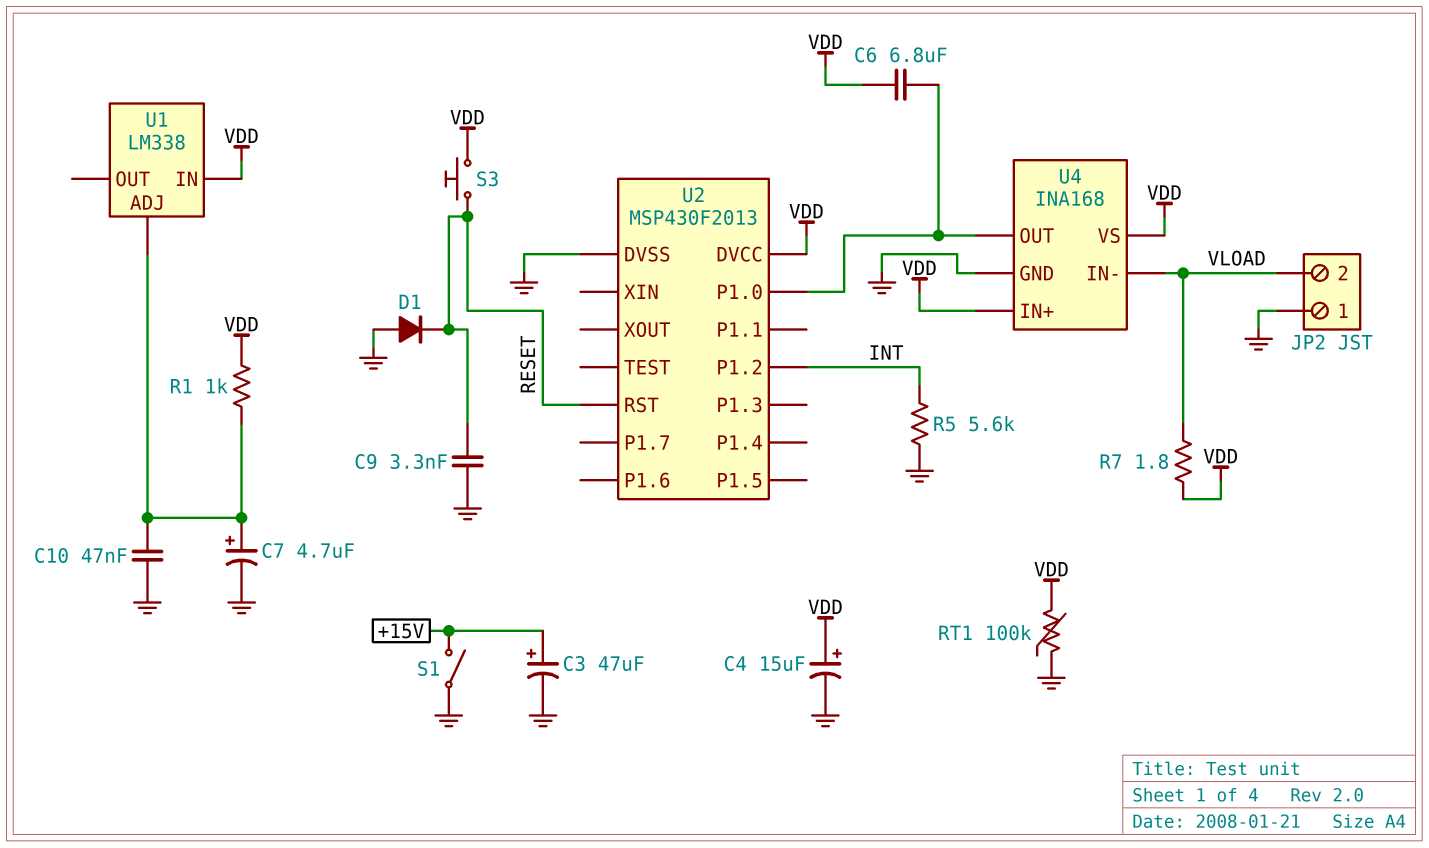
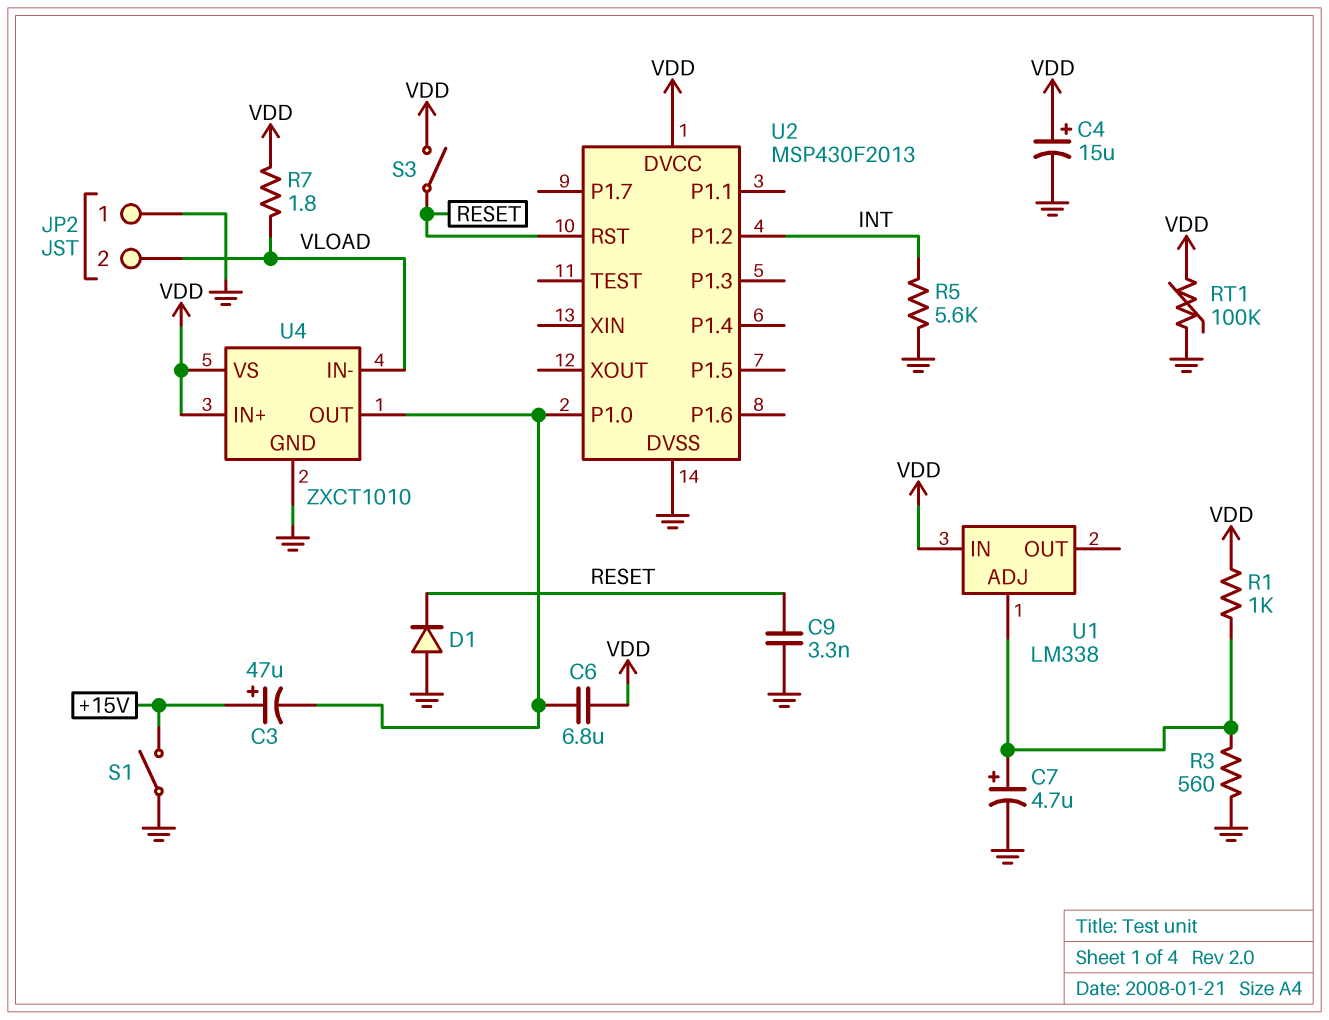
C3: 47uF (plus +15V, minus GND) -> 47uF (plus +15V, minus U2/P1.0)
C10: 47nF (GND, U1/ADJ) -> none
R3: none -> 560 (GND, U1/ADJ)
S3: button (RESET, VDD) -> switch (RESET, VDD)
U4: INA168 -> ZXCT1010

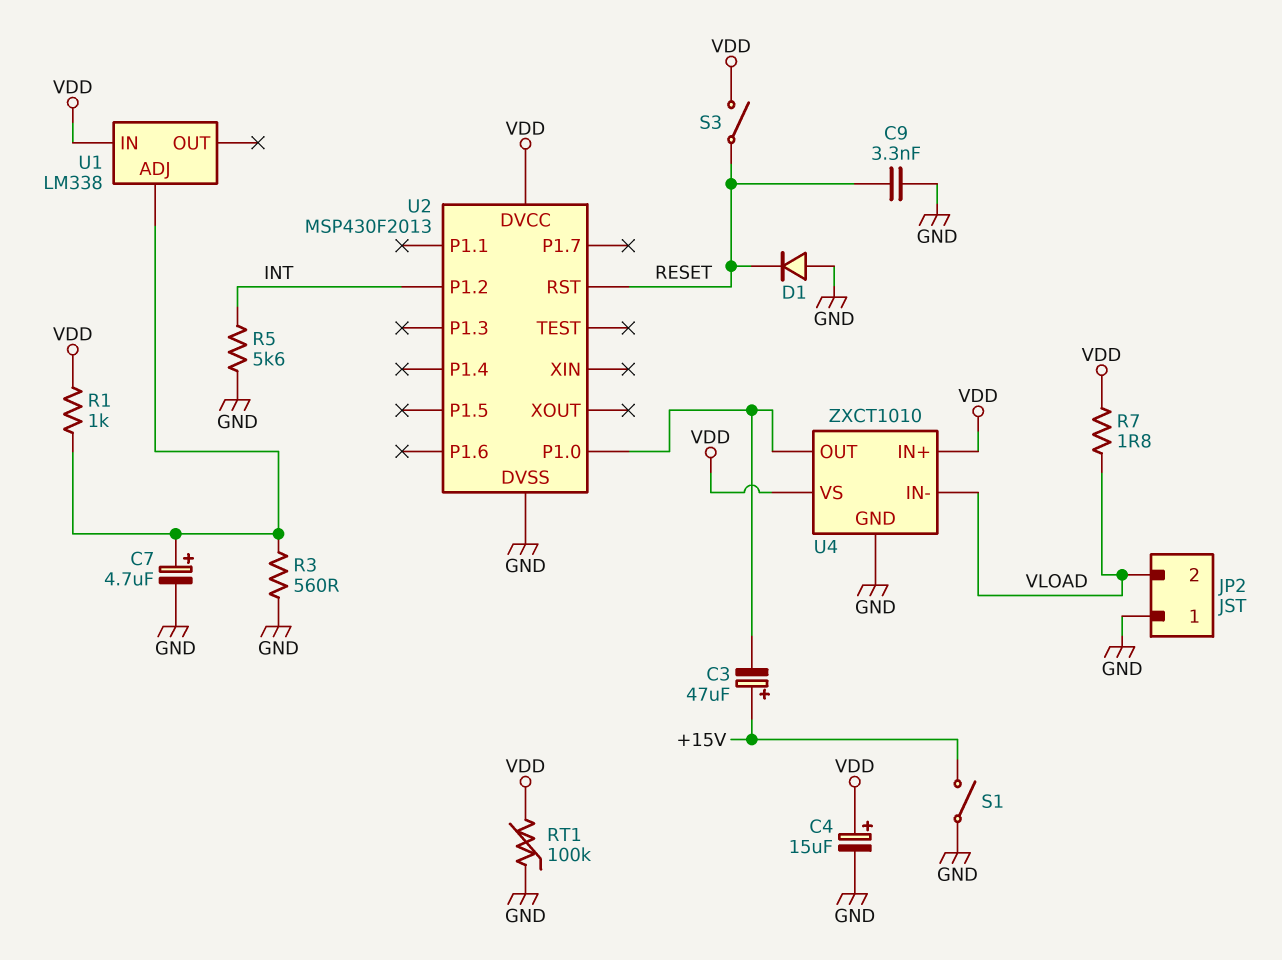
C6: 6.8uF (U2/P1.0, VDD) -> none

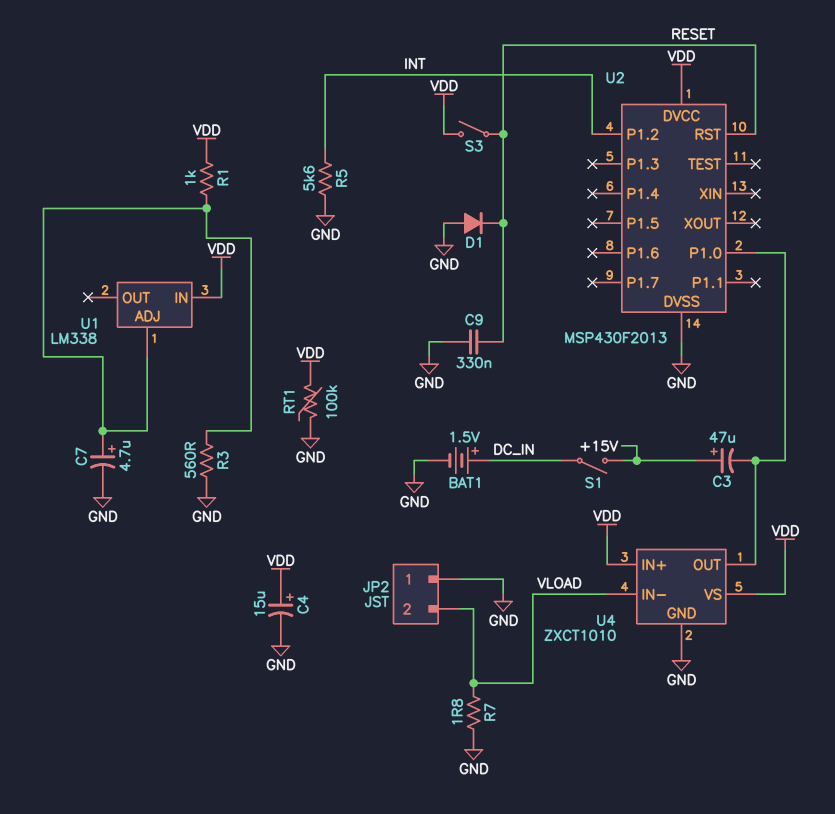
BAT1: none -> 1.5V (plus DC_IN, minus GND)
C9: 3.3nF (GND, RESET) -> 330nF (GND, RESET)
R7: 1.8 (VDD, VLOAD) -> 1.8 (GND, VLOAD)
S1: switch (+15V, GND) -> switch (+15V, DC_IN)

